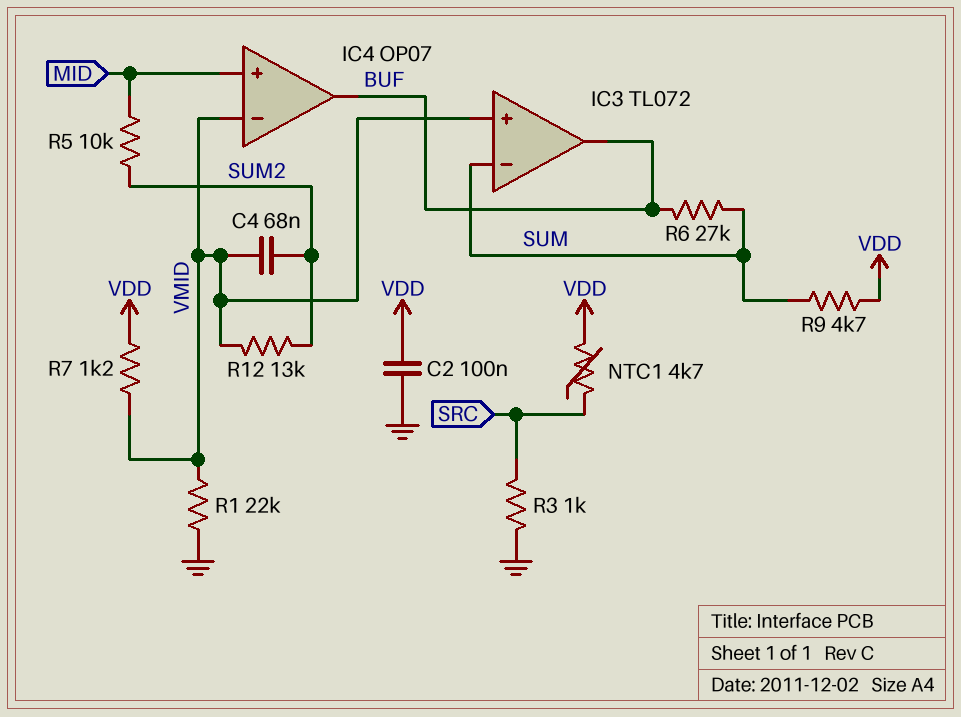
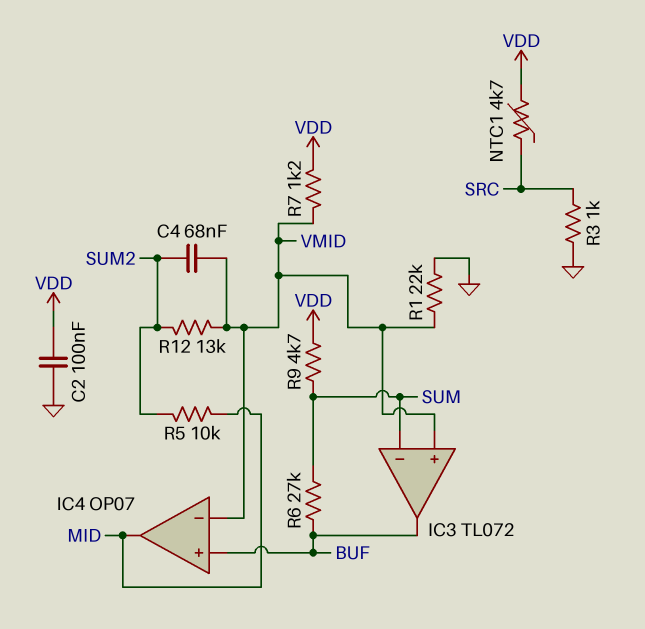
IC4 pin in+: MID -> BUF
IC4 pin out: BUF -> MID

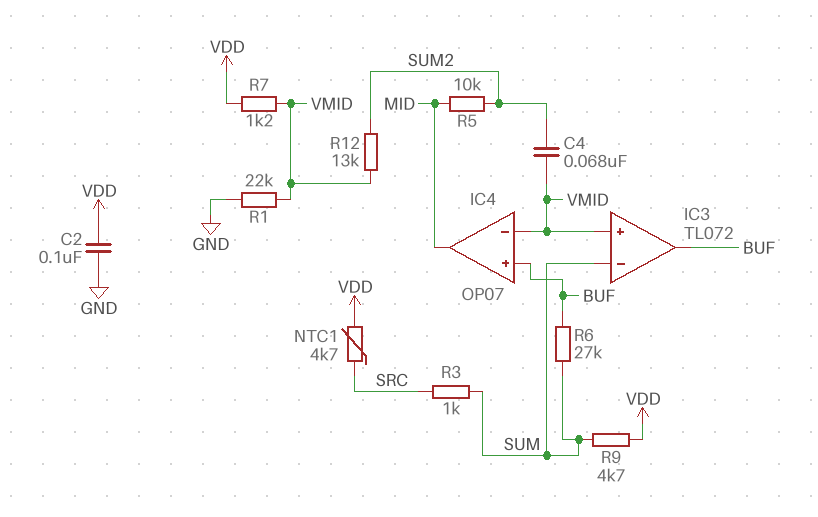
R3: 1k (GND, SRC) -> 1k (SRC, SUM)

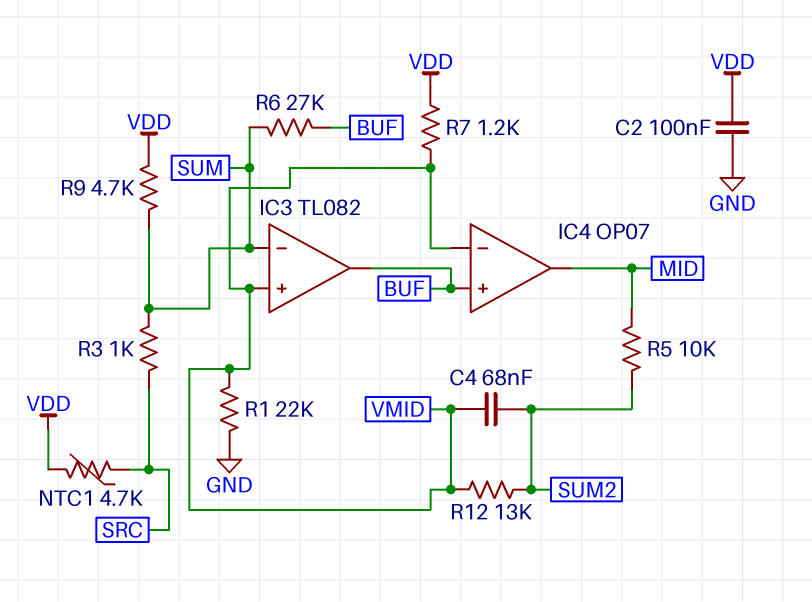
IC3: TL072 -> TL082

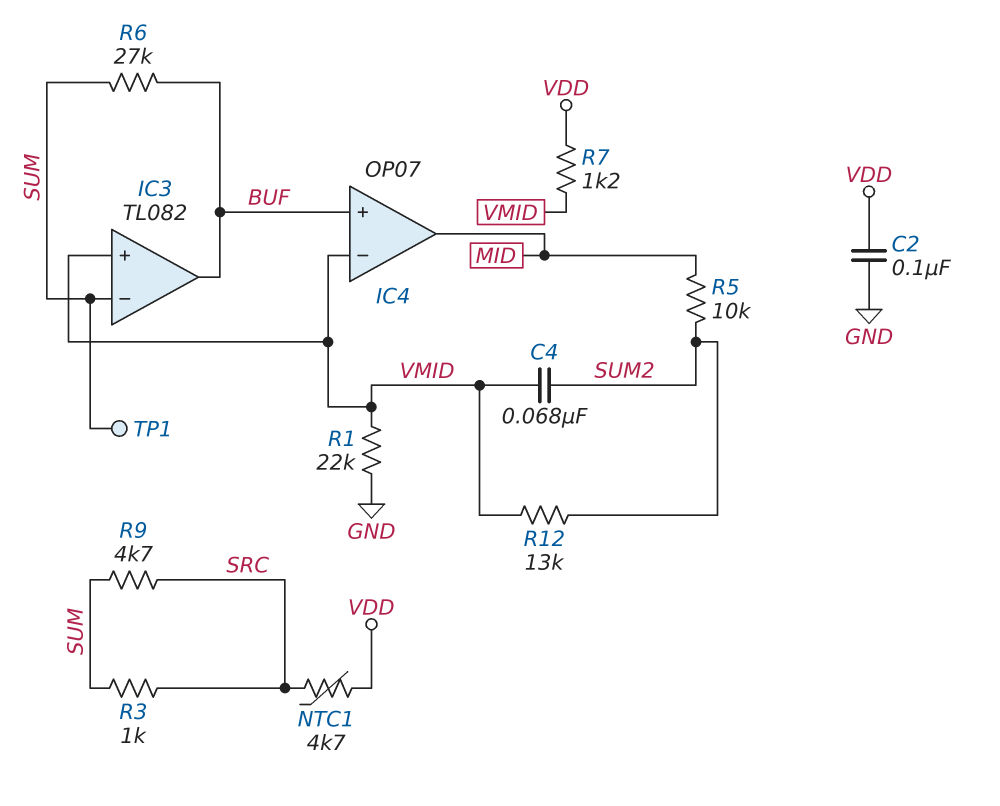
R9: 4.7k (SUM, VDD) -> 4.7k (SRC, SUM)
TP1: none -> test point (SUM)

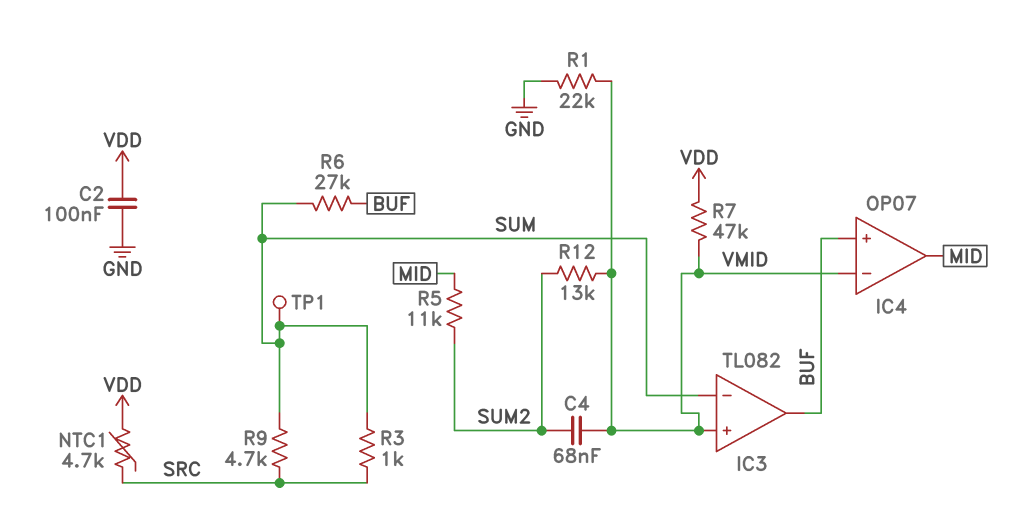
R5: 10k (MID, SUM2) -> 11k (MID, SUM2)
R7: 1.2k (VDD, VMID) -> 47k (VDD, VMID)

